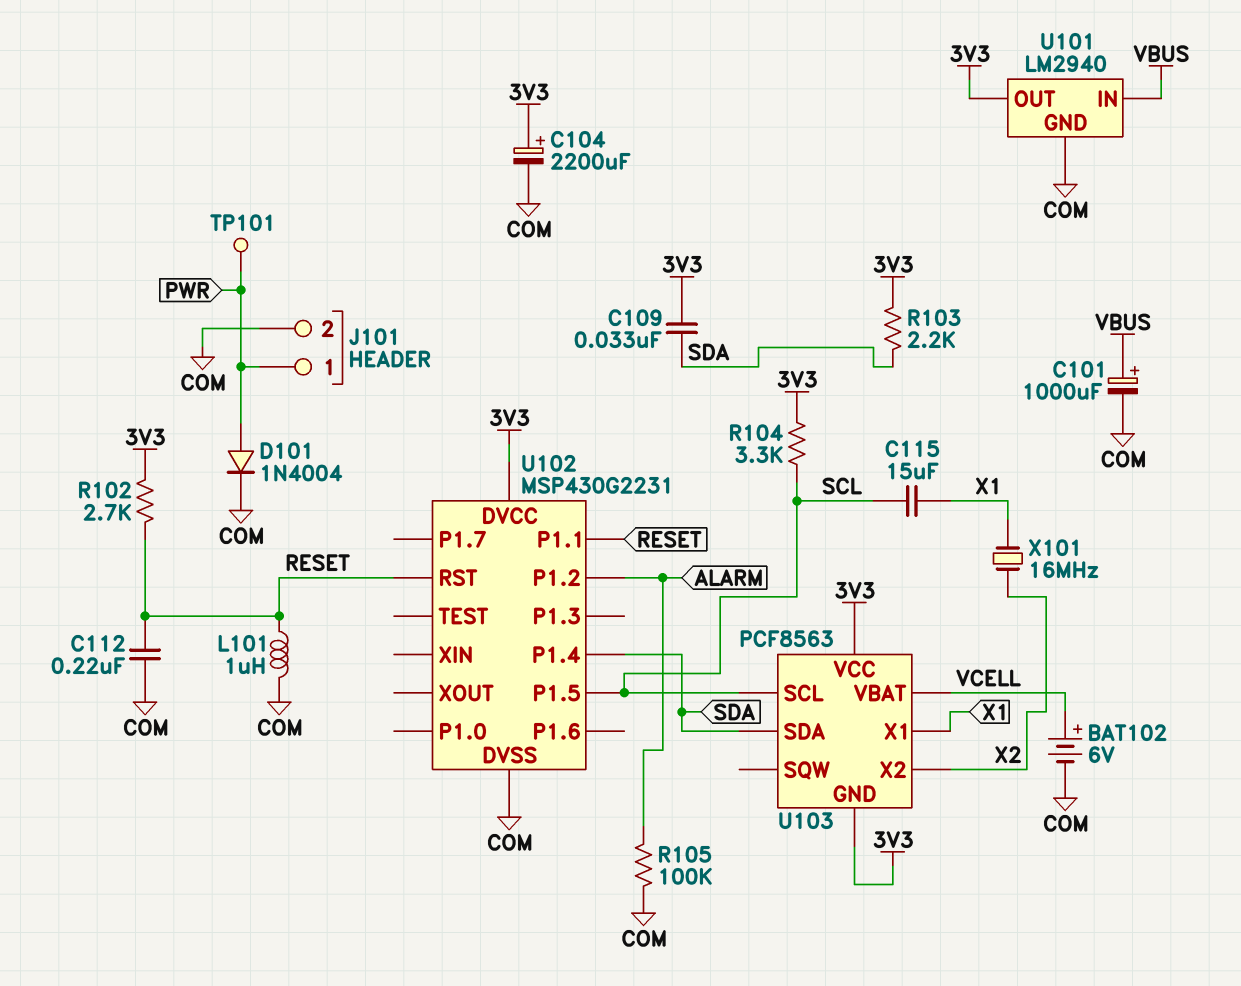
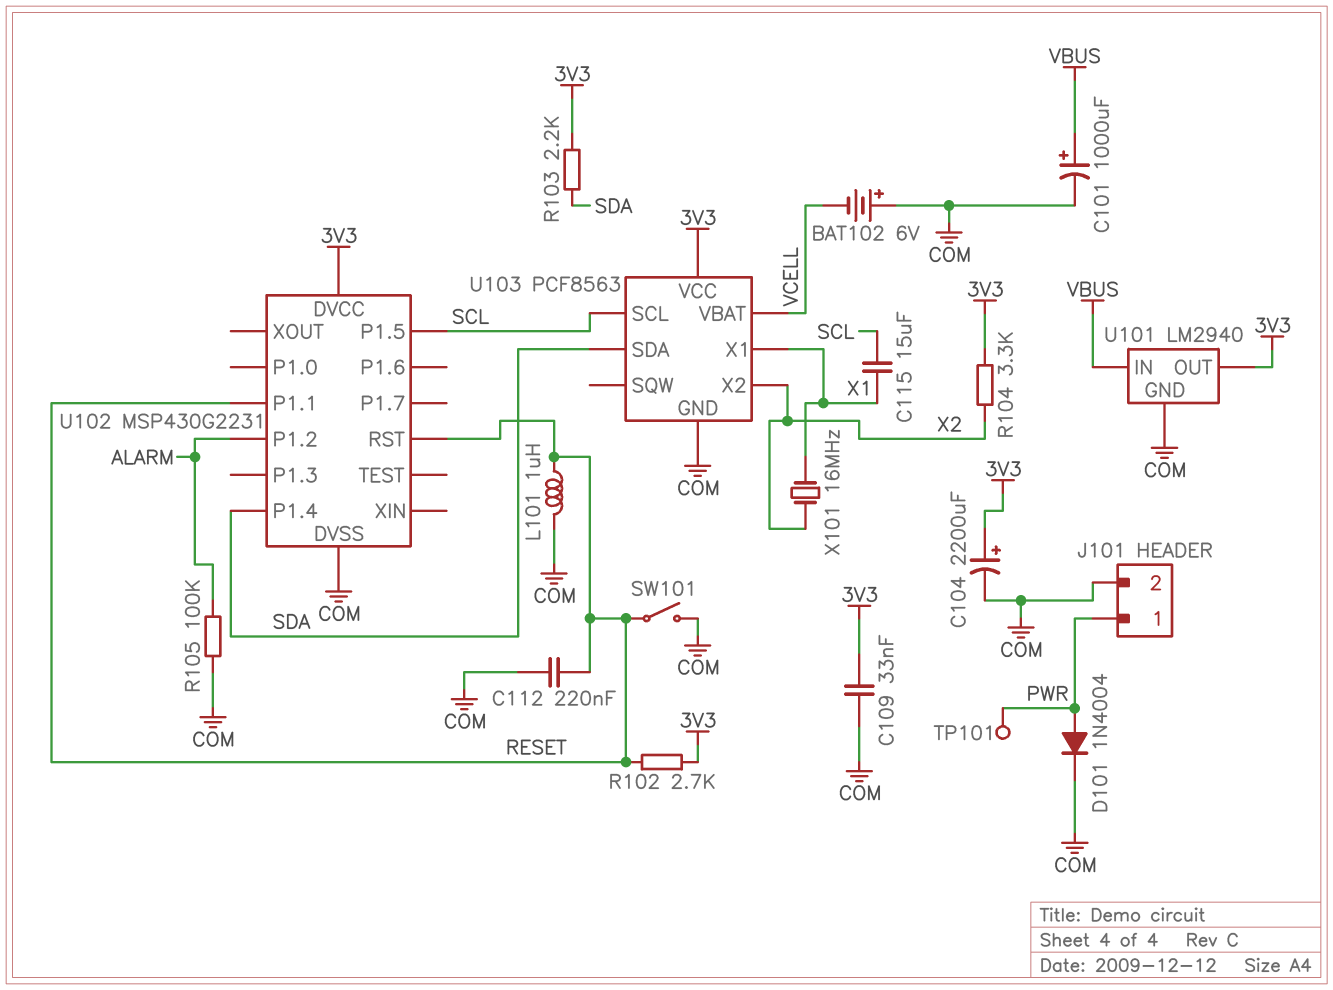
BAT102: 6V (plus VCELL, minus COM) -> 6V (plus COM, minus VCELL)
C109: 33nF (3V3, SDA) -> 33nF (3V3, COM)
R104: 3.3k (3V3, SCL) -> 3.3k (3V3, X2)
SW101: none -> switch (COM, RESET)
U103 pin GND: 3V3 -> COM

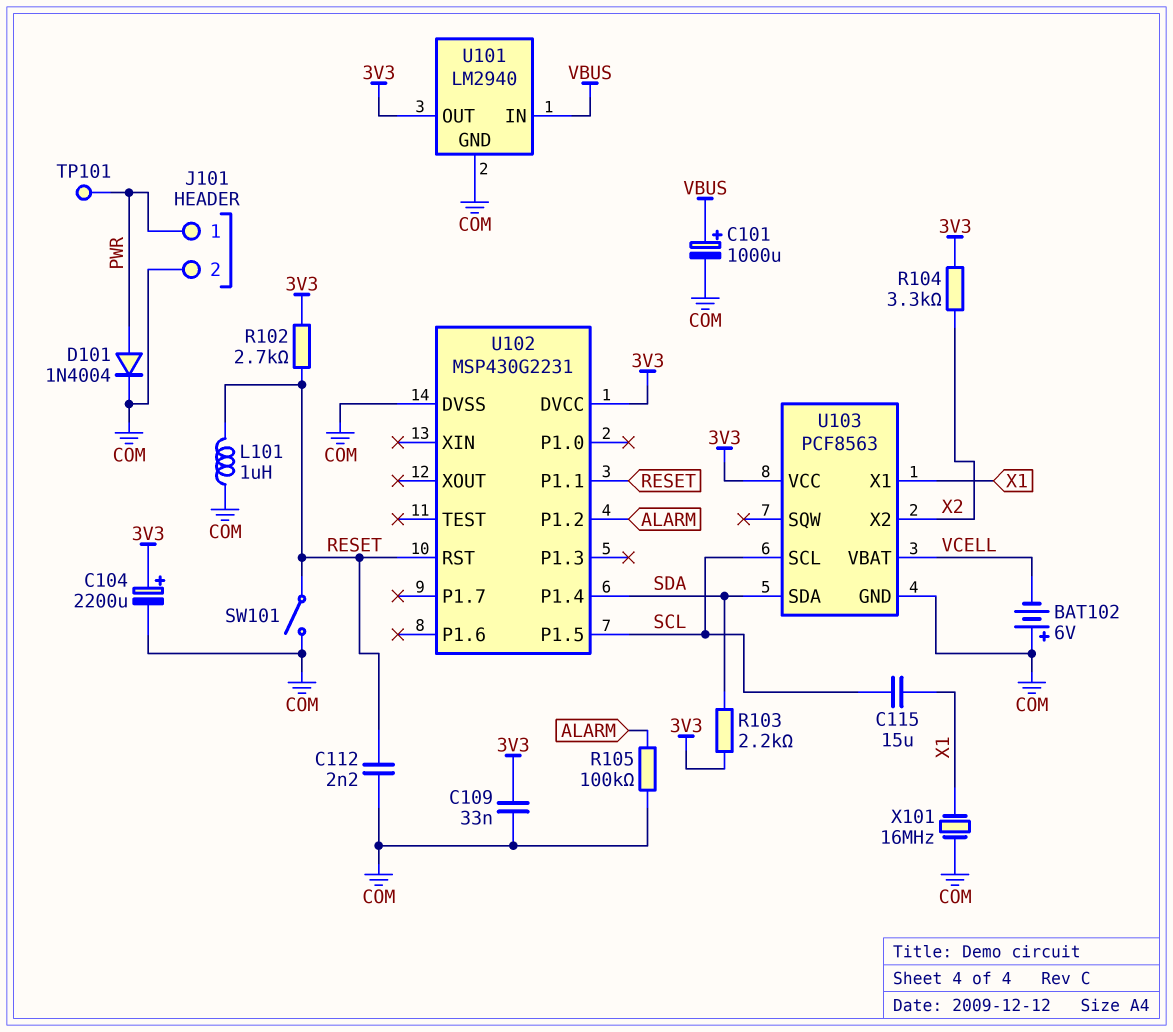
C112: 220nF (COM, RESET) -> 2.2nF (COM, RESET)
X101: 16MHz (X1, X2) -> 16MHz (COM, X1)

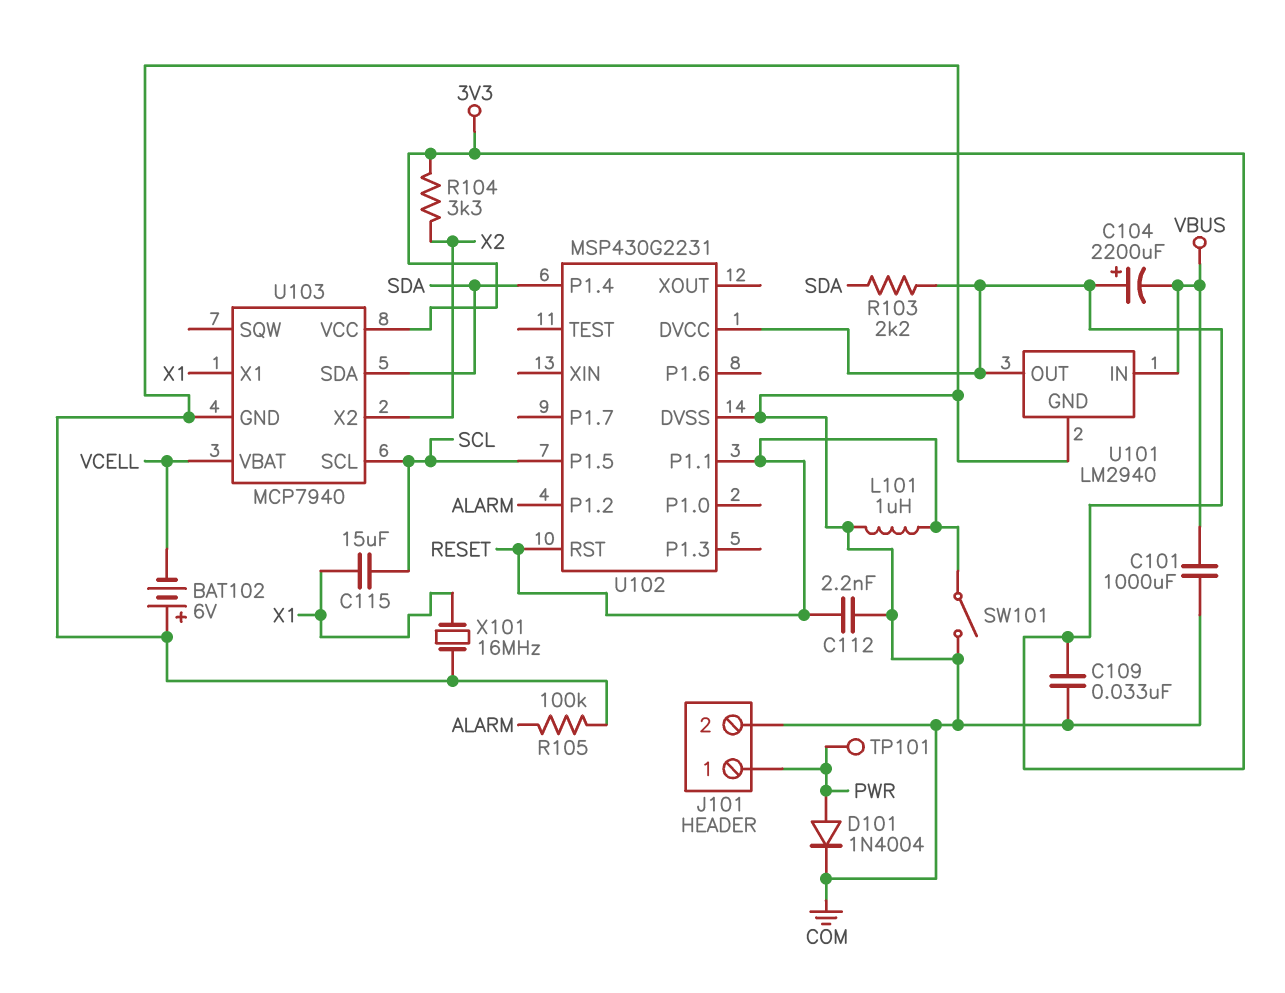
C101: 1000uF (plus VBUS, minus COM) -> 1000uF (COM, VBUS)
C104: 2200uF (plus 3V3, minus COM) -> 2200uF (plus 3V3, minus VBUS)
R102: 2.7k (3V3, RESET) -> none
U103: PCF8563 -> MCP7940

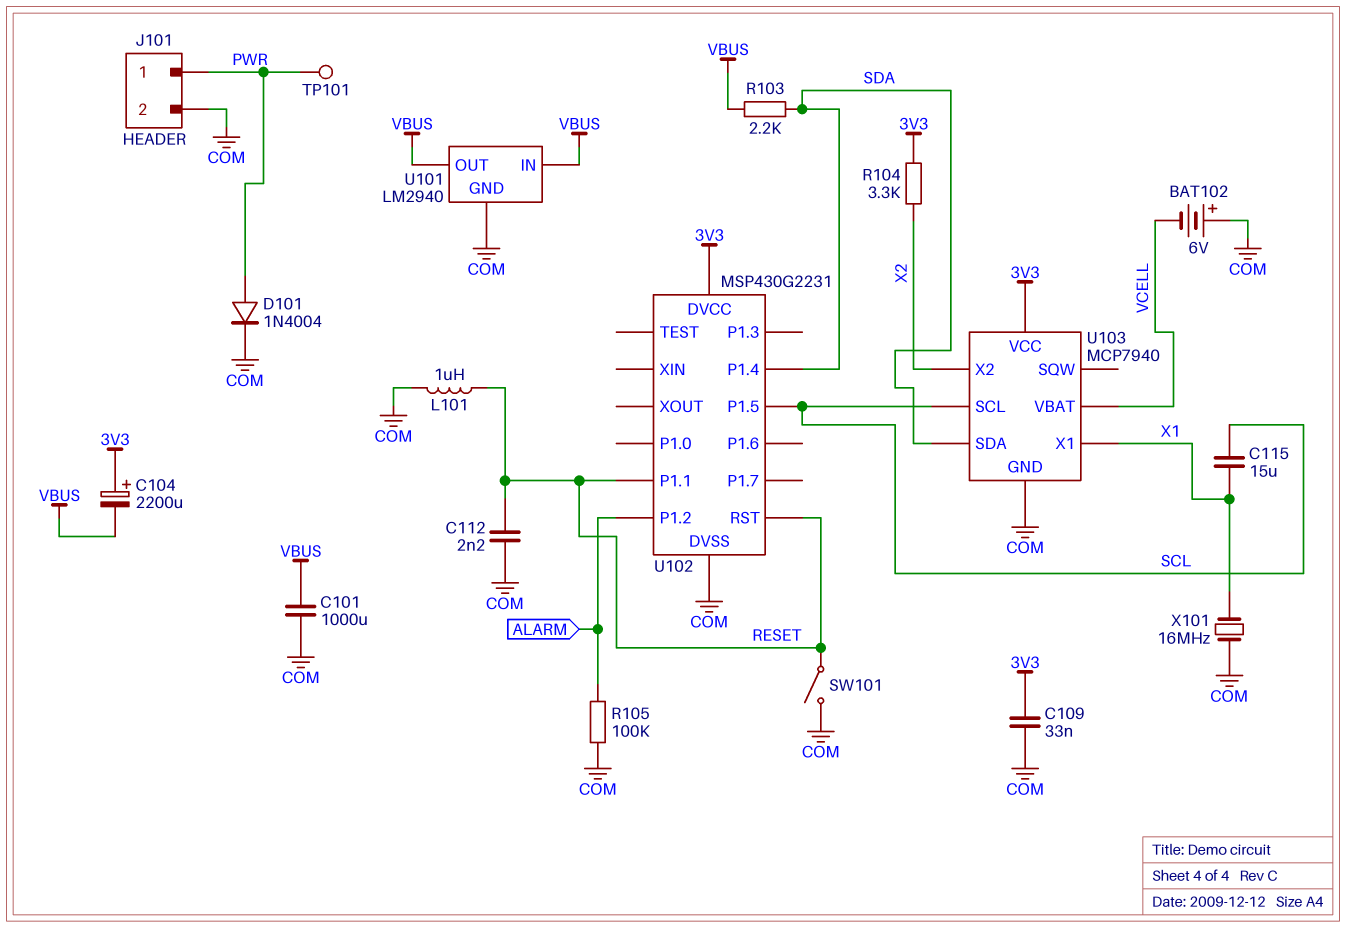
R103: 2.2k (3V3, SDA) -> 2.2k (SDA, VBUS)
U101 pin OUT: 3V3 -> VBUS

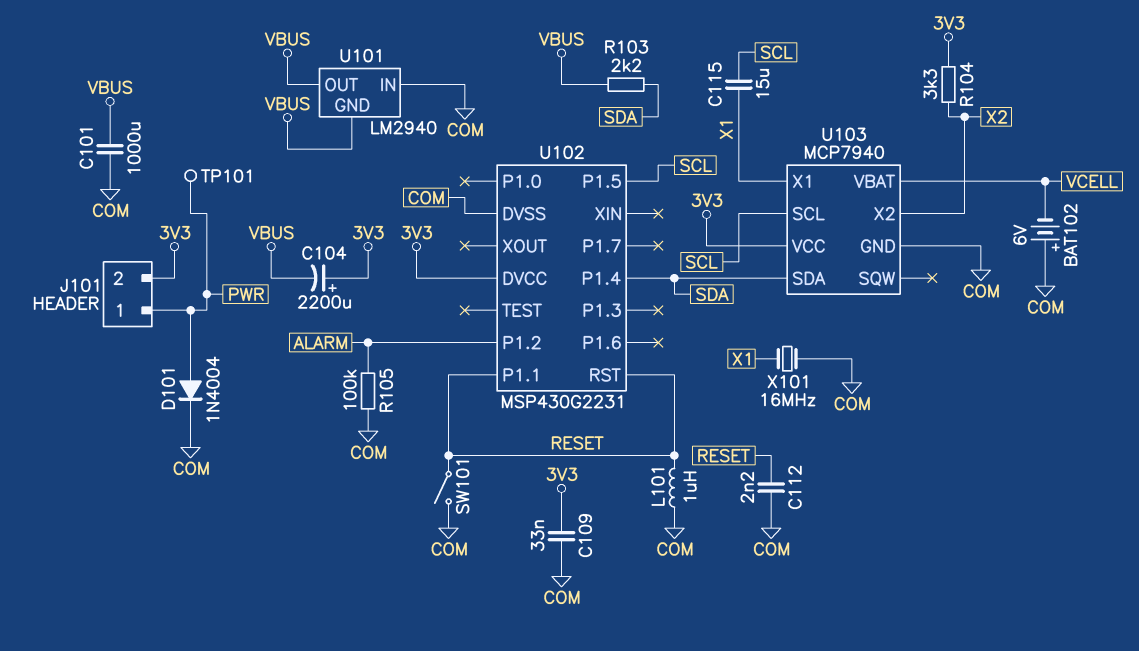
J101 pin 2: COM -> 3V3
U101 pin GND: COM -> VBUS
U101 pin IN: VBUS -> COM

